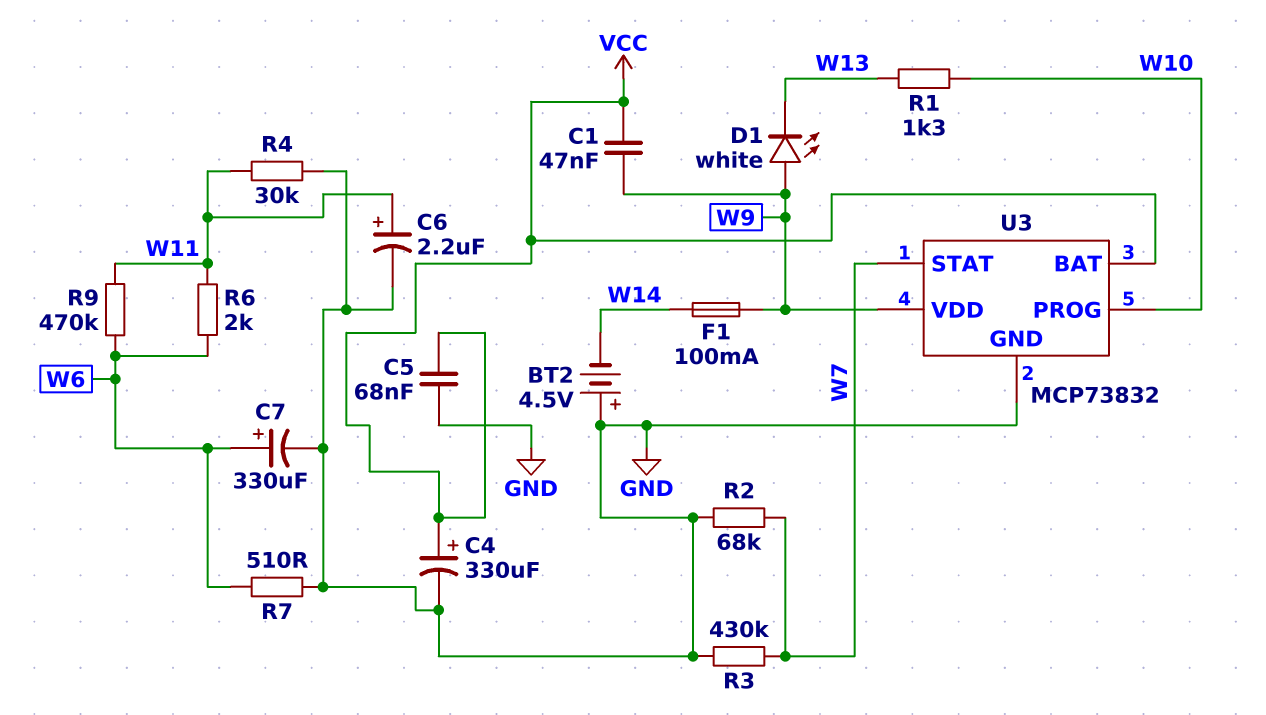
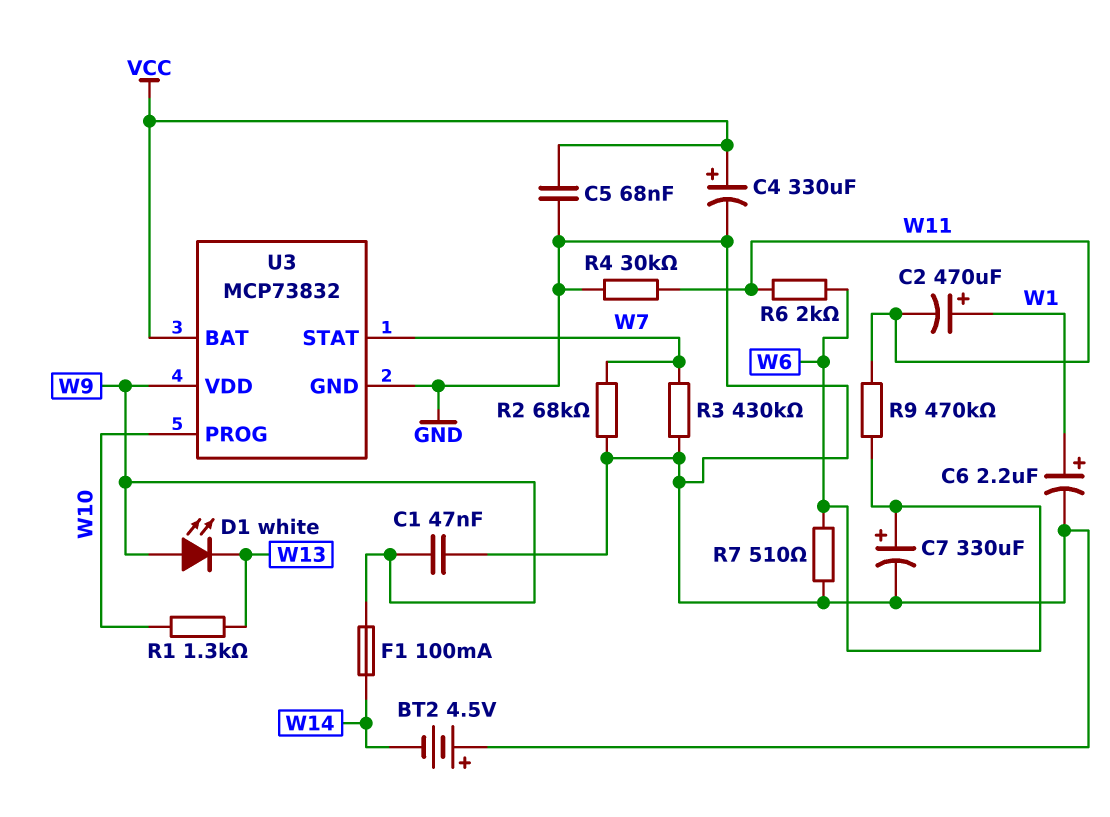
C1: 47nF (VCC, W9) -> 47nF (GND, W9)
C2: none -> 470uF (plus W1, minus W11)
C6: 2.2uF (plus W11, minus GND) -> 2.2uF (plus W1, minus GND)

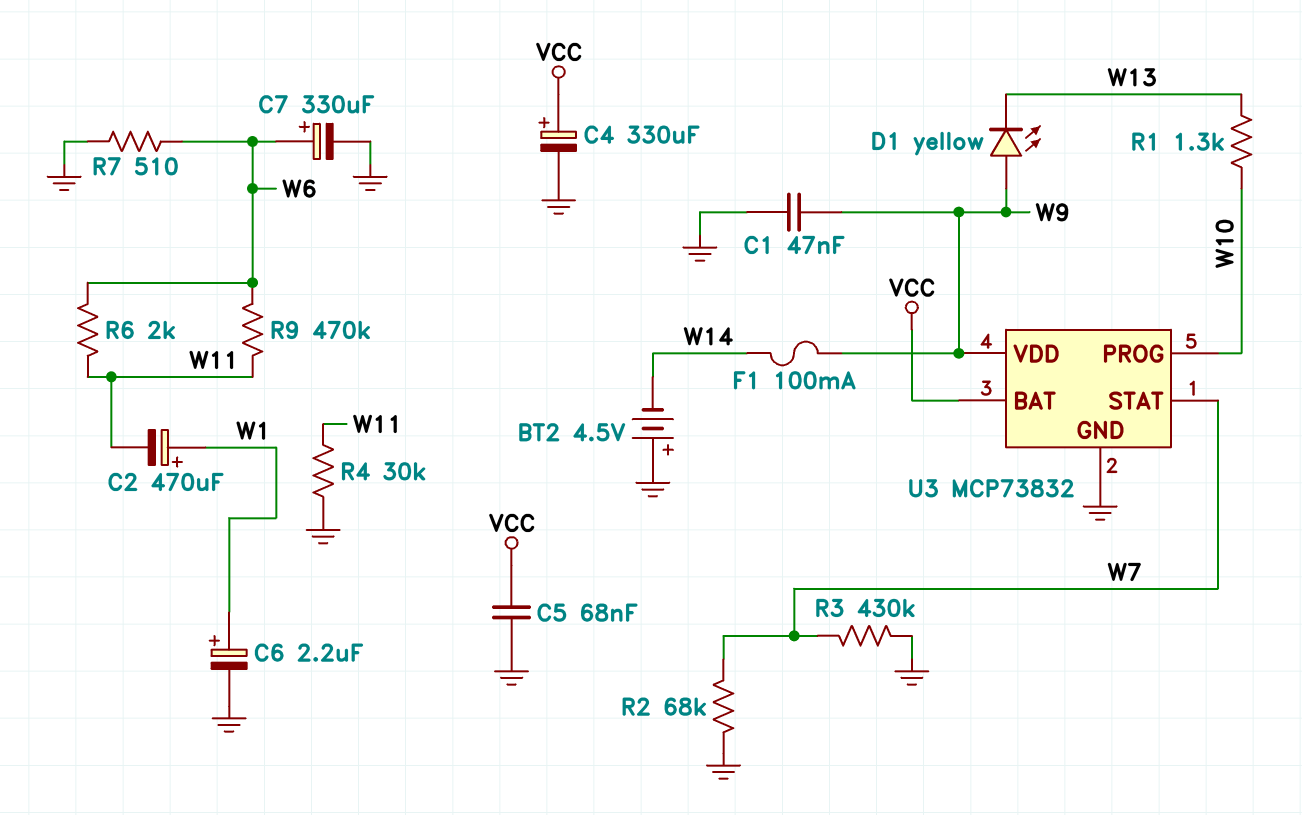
D1: LED white (A W9, K W13) -> LED yellow (A W9, K W13)

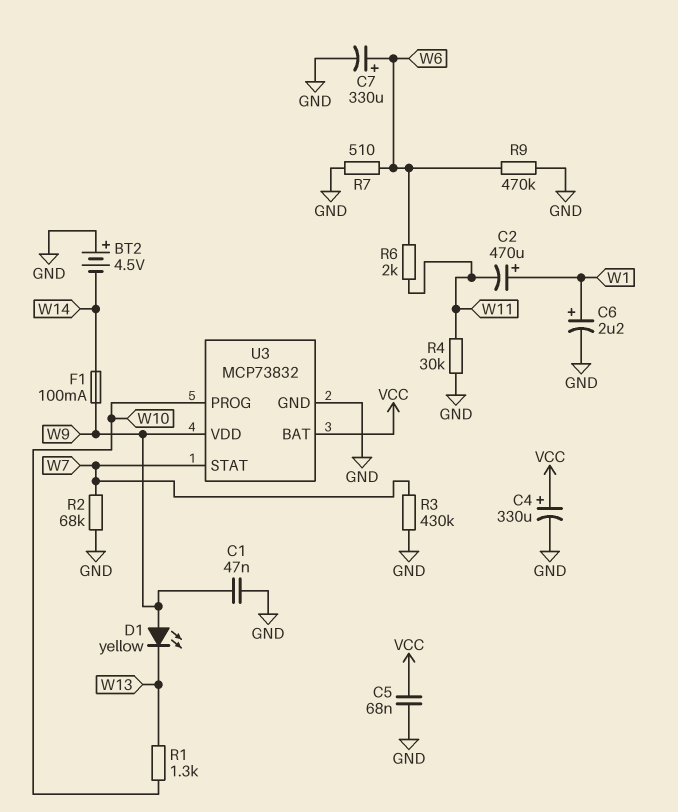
R9: 470k (W6, W11) -> 470k (GND, W6)

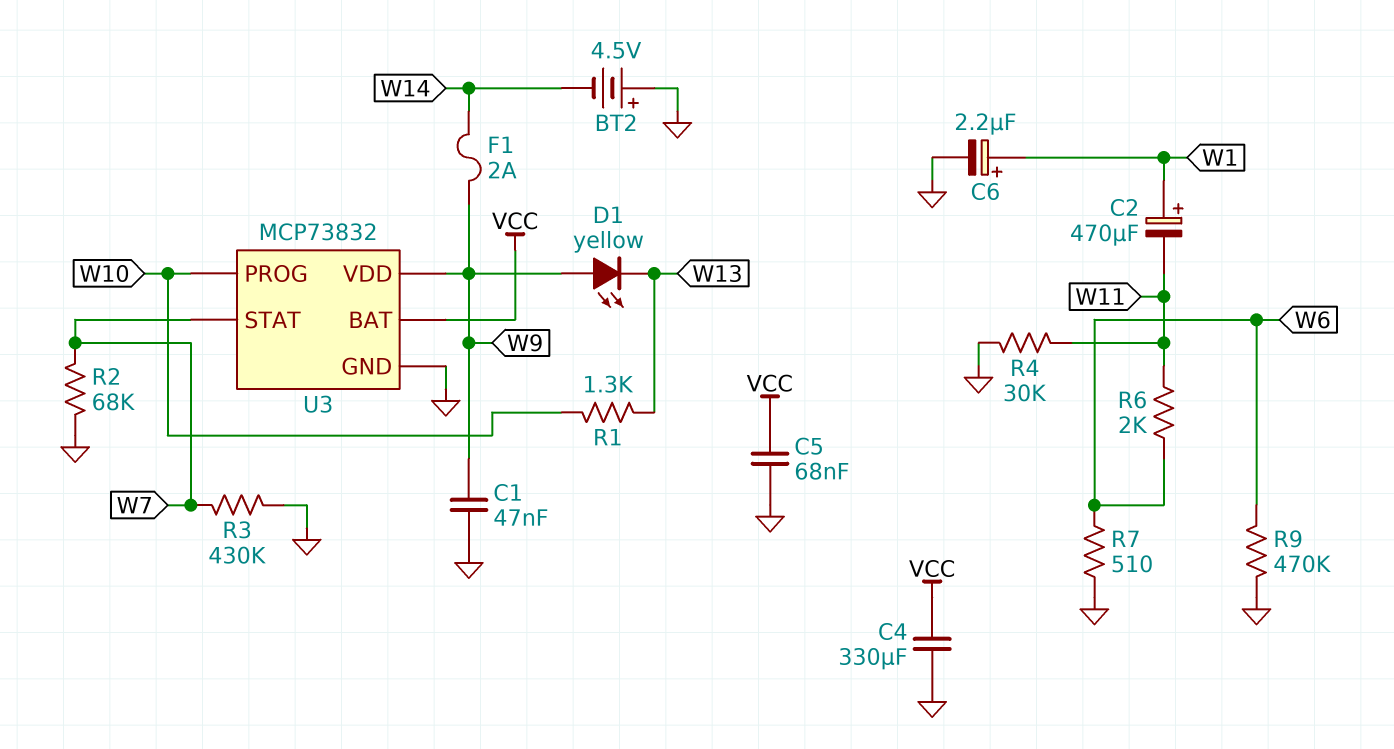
C4: 330uF (plus VCC, minus GND) -> 330uF (GND, VCC)
C7: 330uF (plus W6, minus GND) -> none
F1: 100mA (W9, W14) -> 2A (W9, W14)

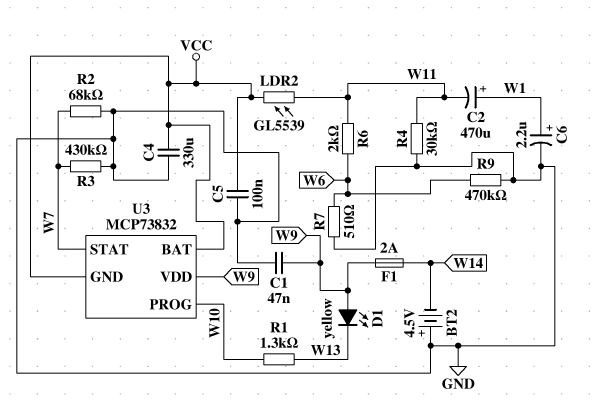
C5: 68nF (GND, VCC) -> 100nF (GND, VCC)
LDR2: none -> GL5539 (VCC, W11)
U3 pin GND: GND -> VCC

